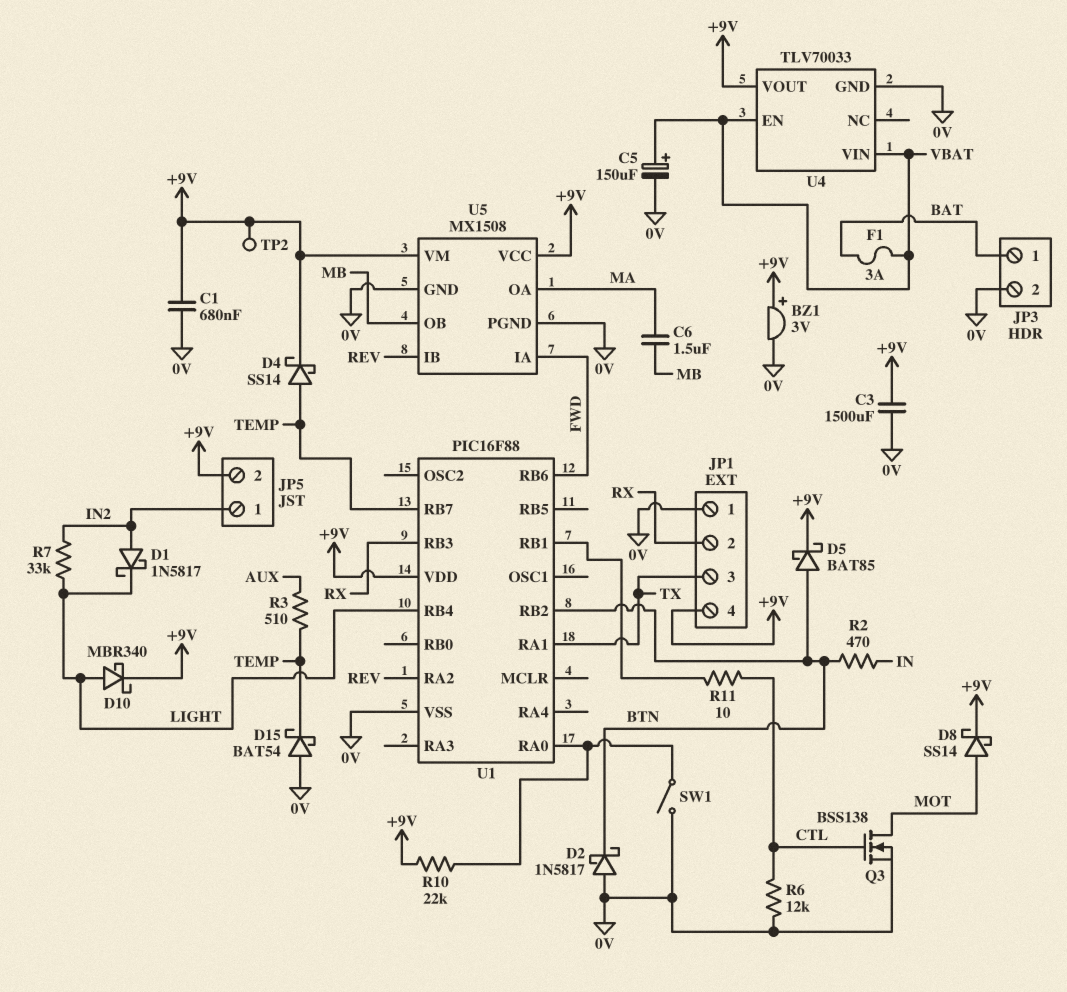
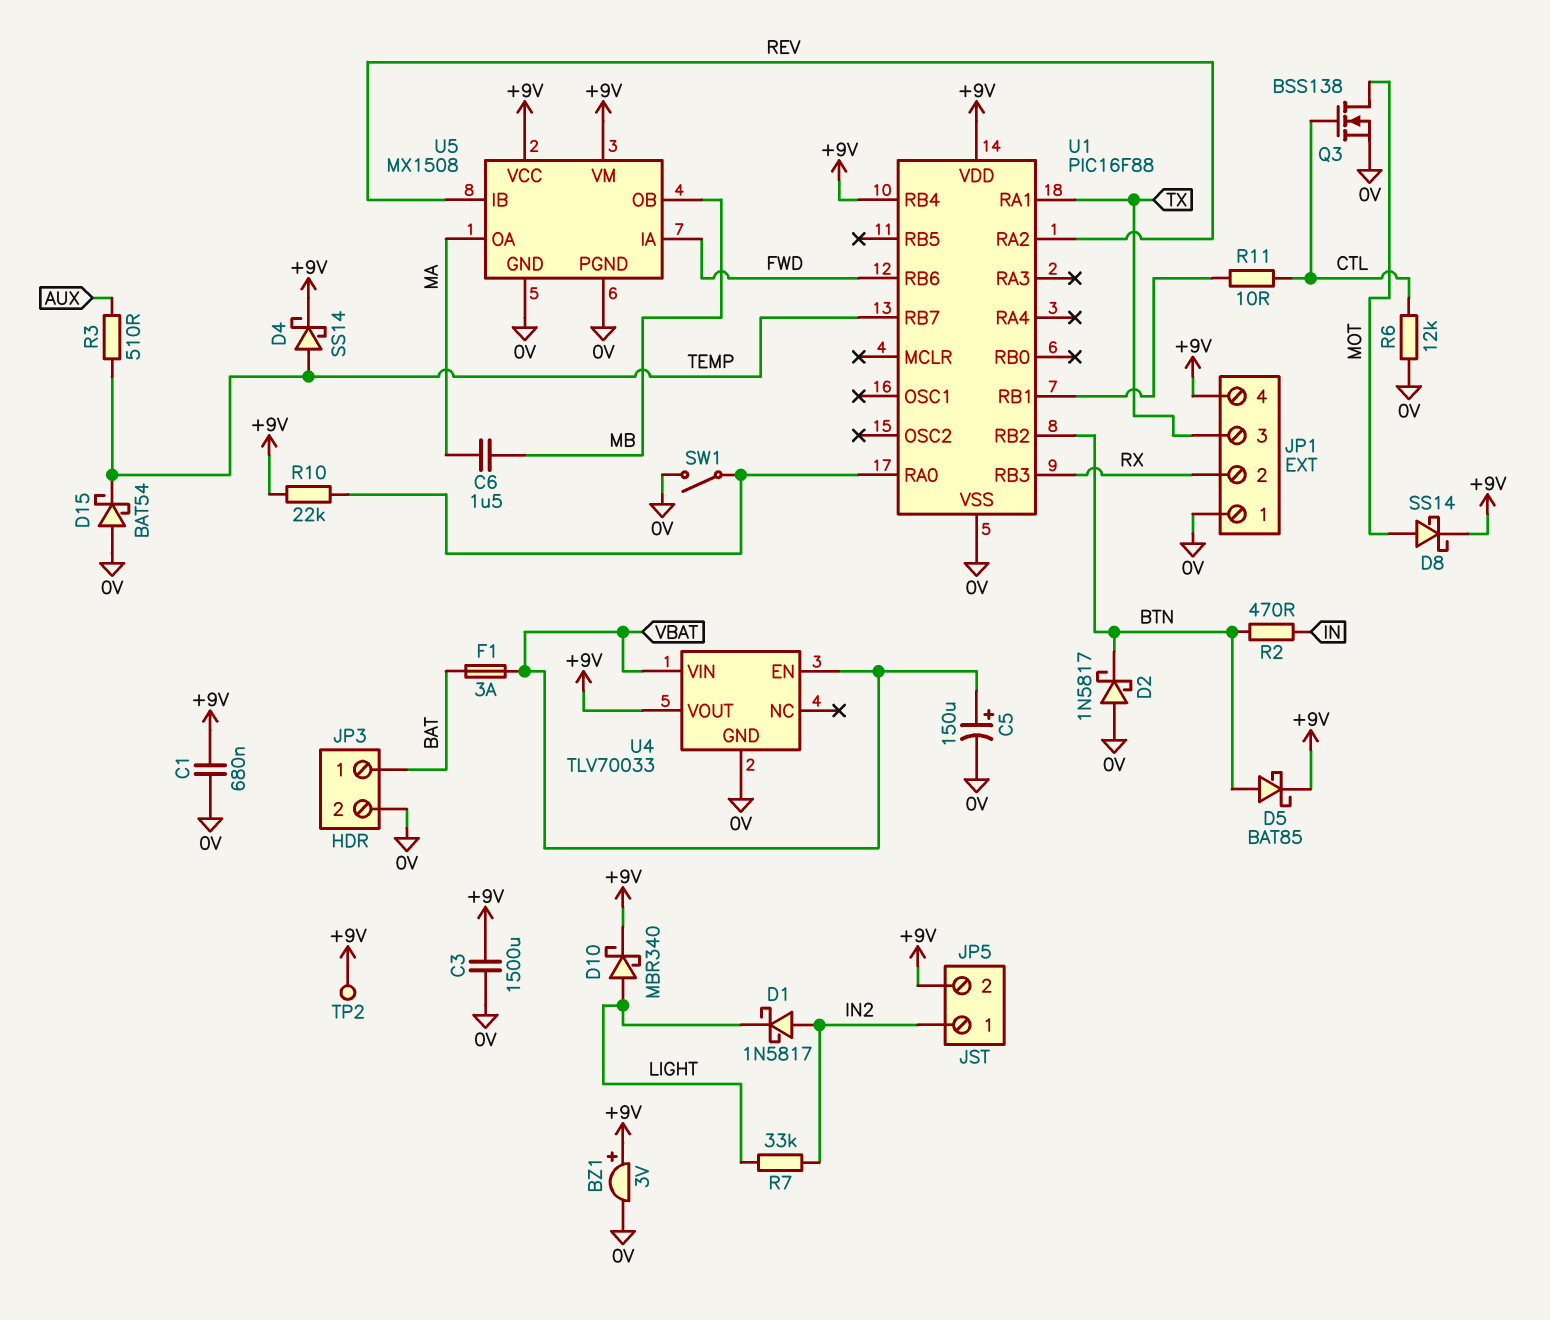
U1 pin RB4: LIGHT -> +9V

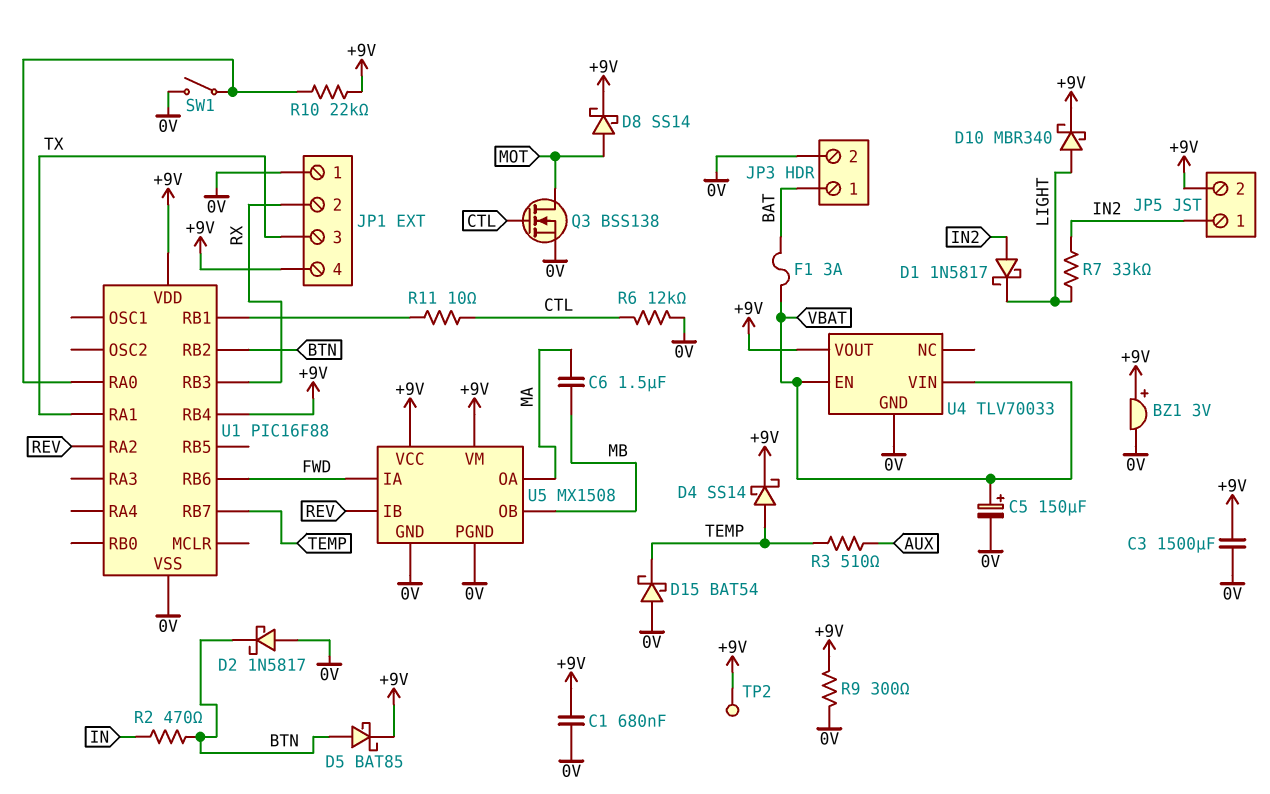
R9: none -> 300 (+9V, 0V)

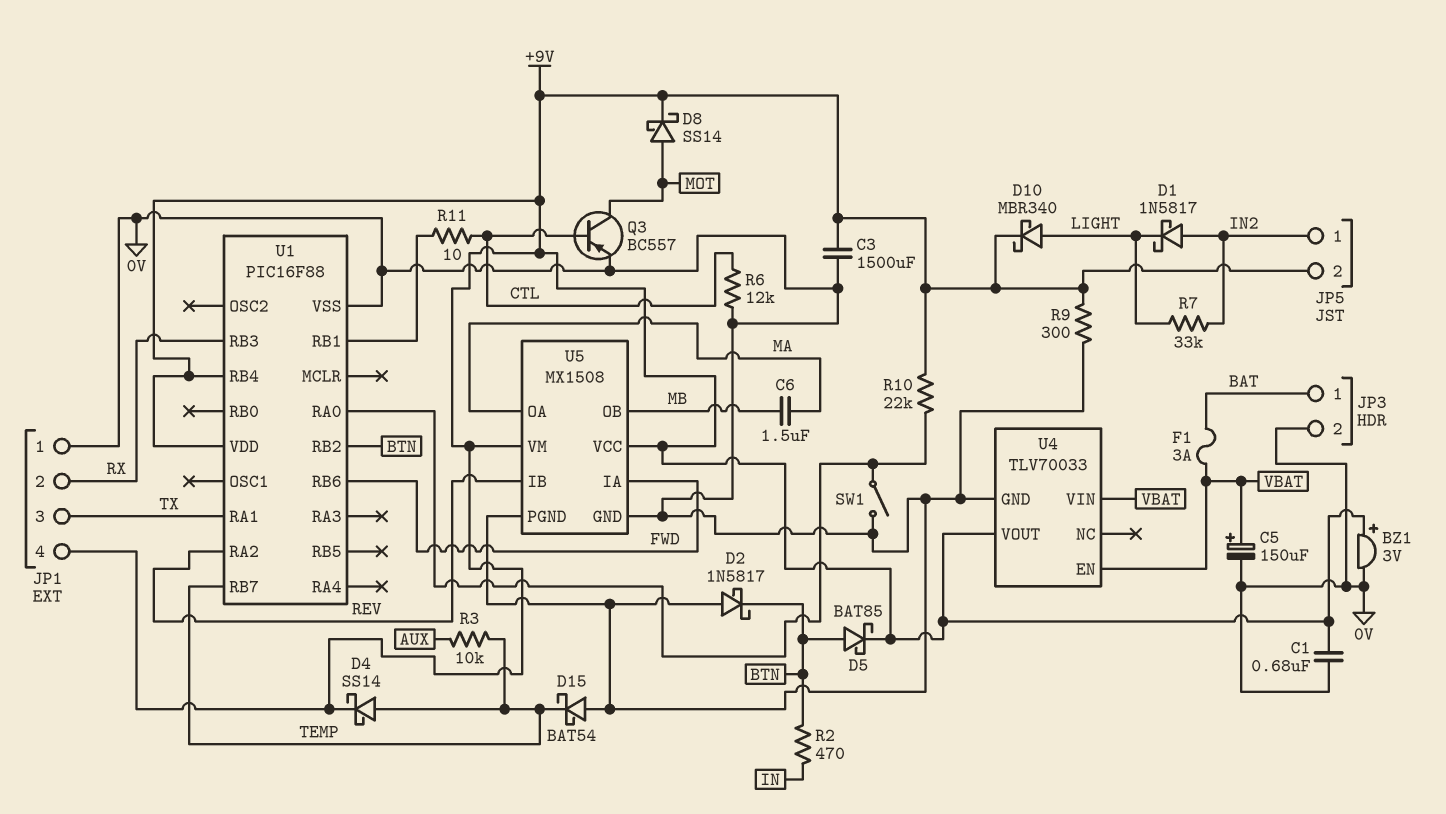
Q3: NMOS BSS138 (G CTL, D MOT, S 0V) -> PNP BC557 (B CTL, C MOT, E 0V)
R3: 510 (AUX, TEMP) -> 10k (AUX, TEMP)
TP2: test point (+9V) -> none

